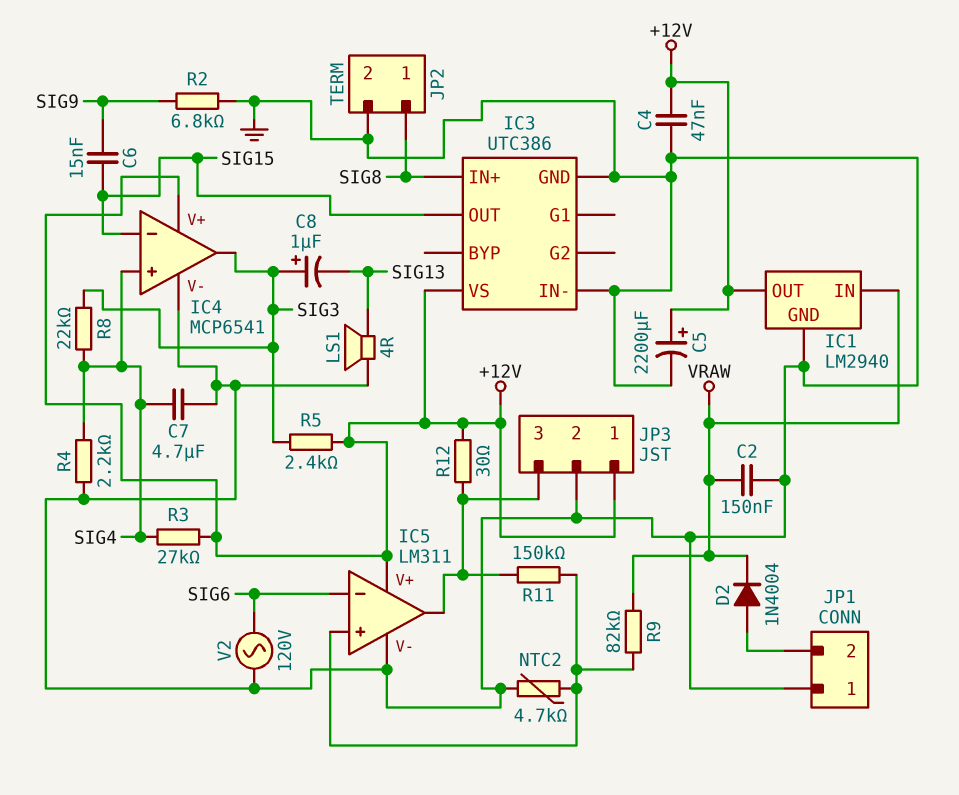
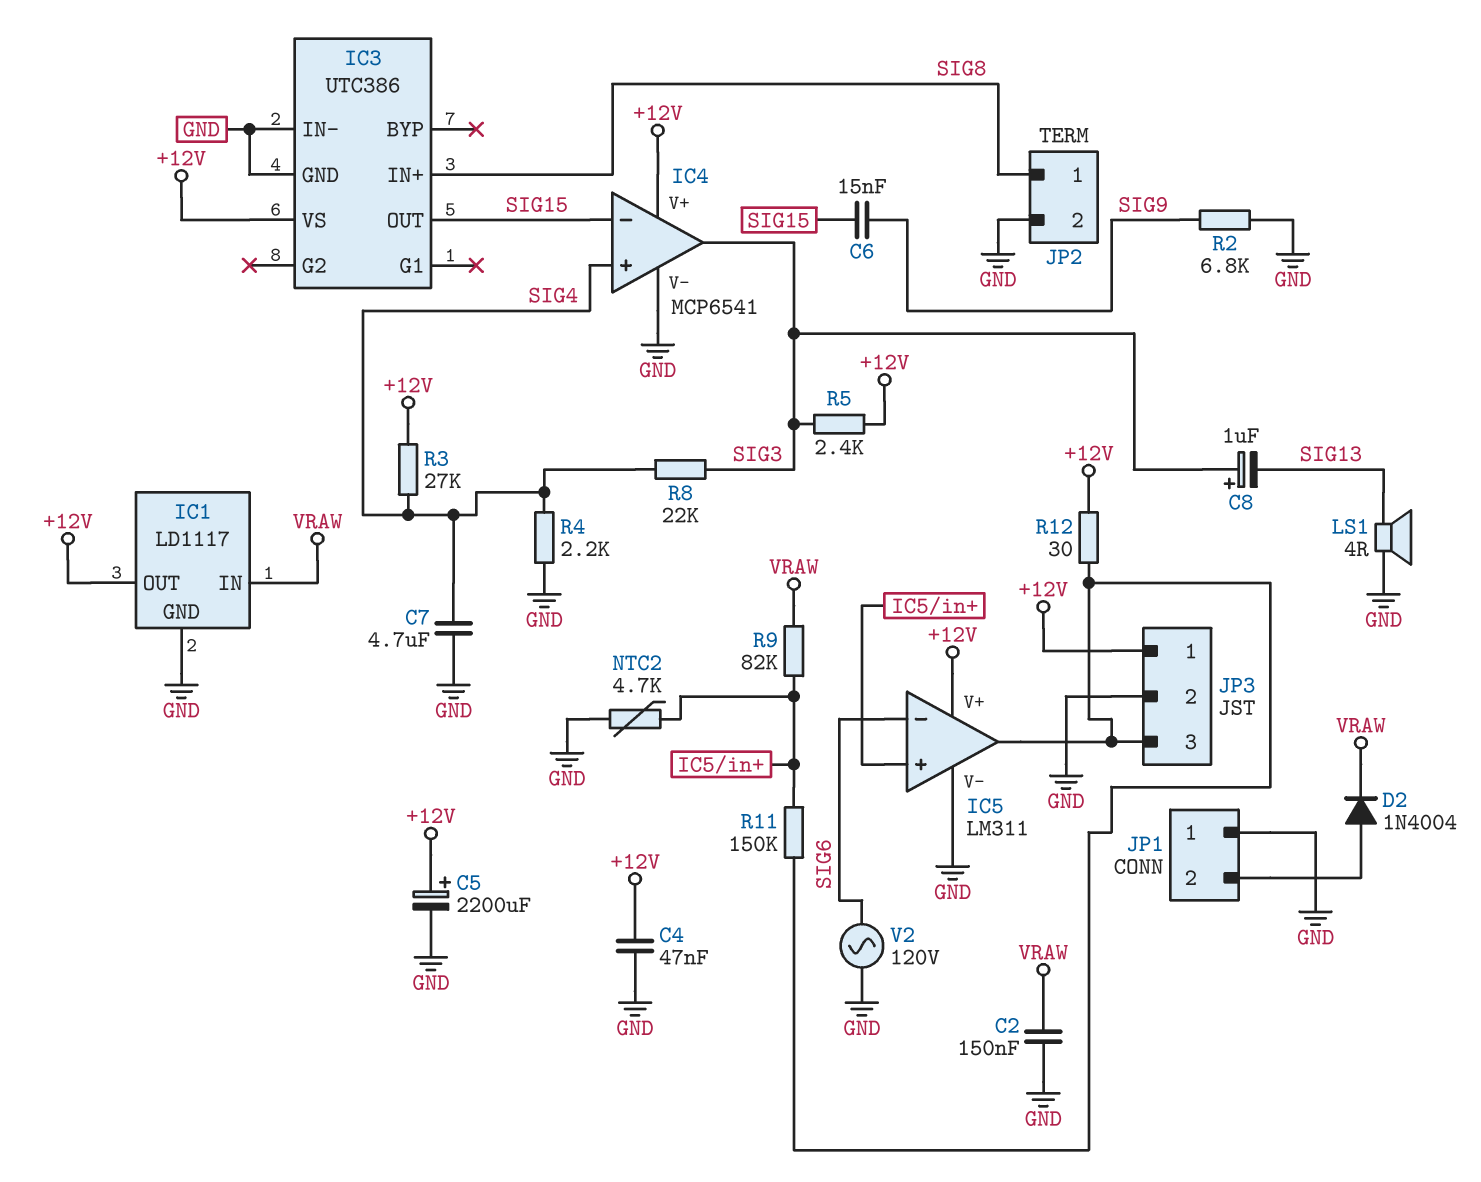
IC1: LM2940 -> LD1117

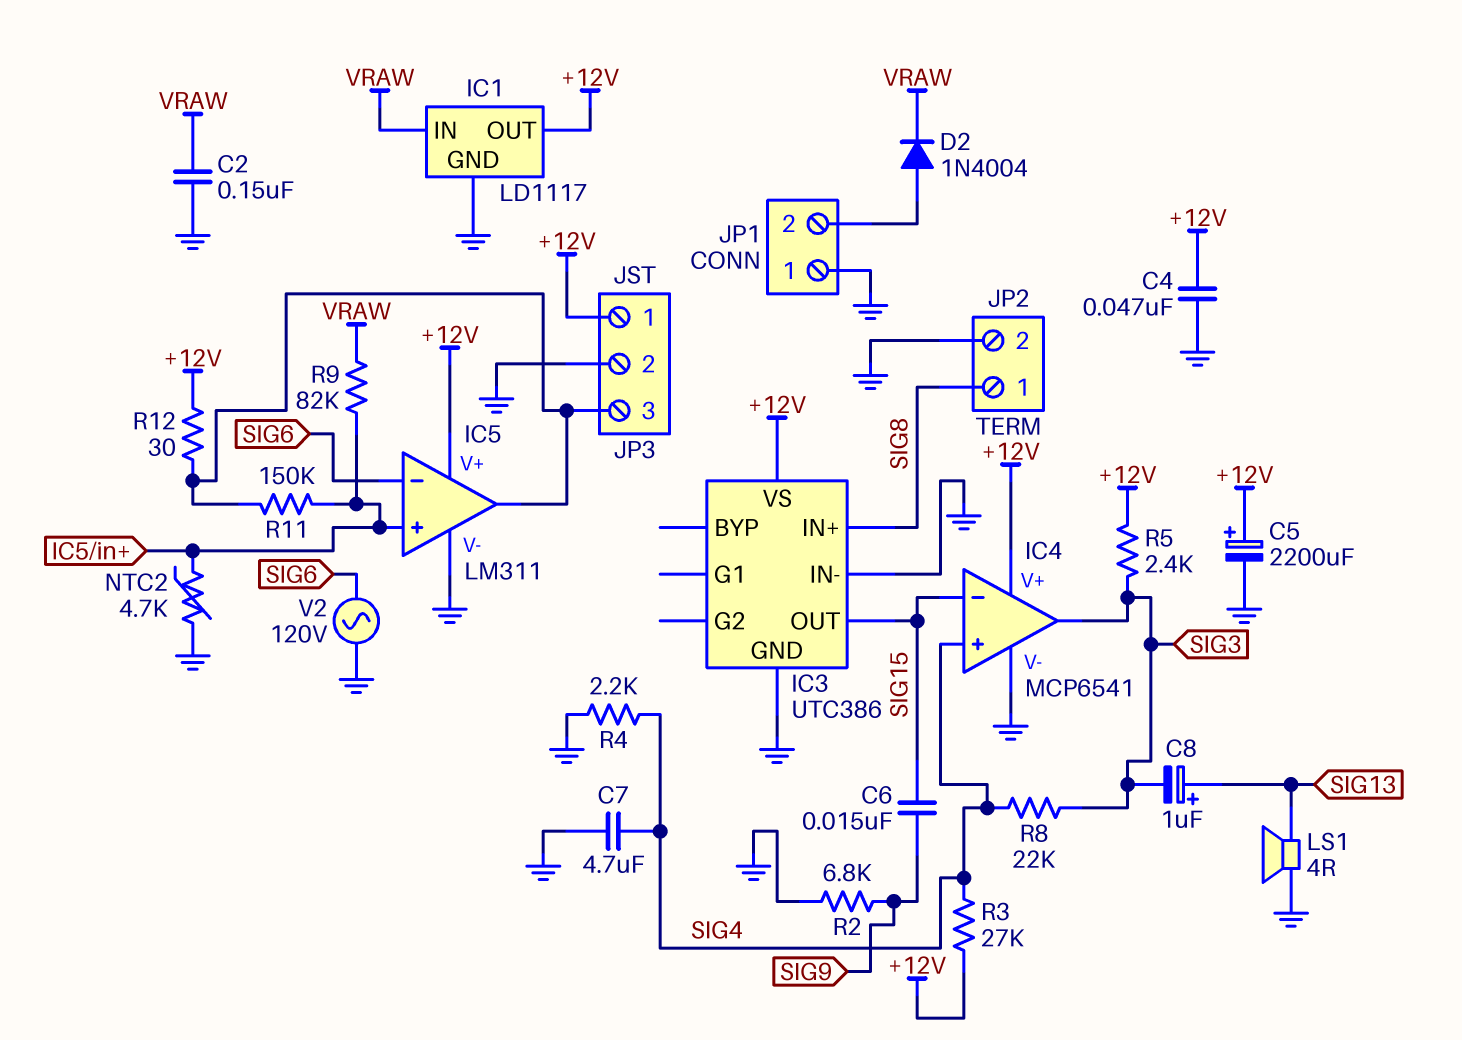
C8: 1uF (plus SIG3, minus SIG13) -> 1uF (plus SIG13, minus SIG3)

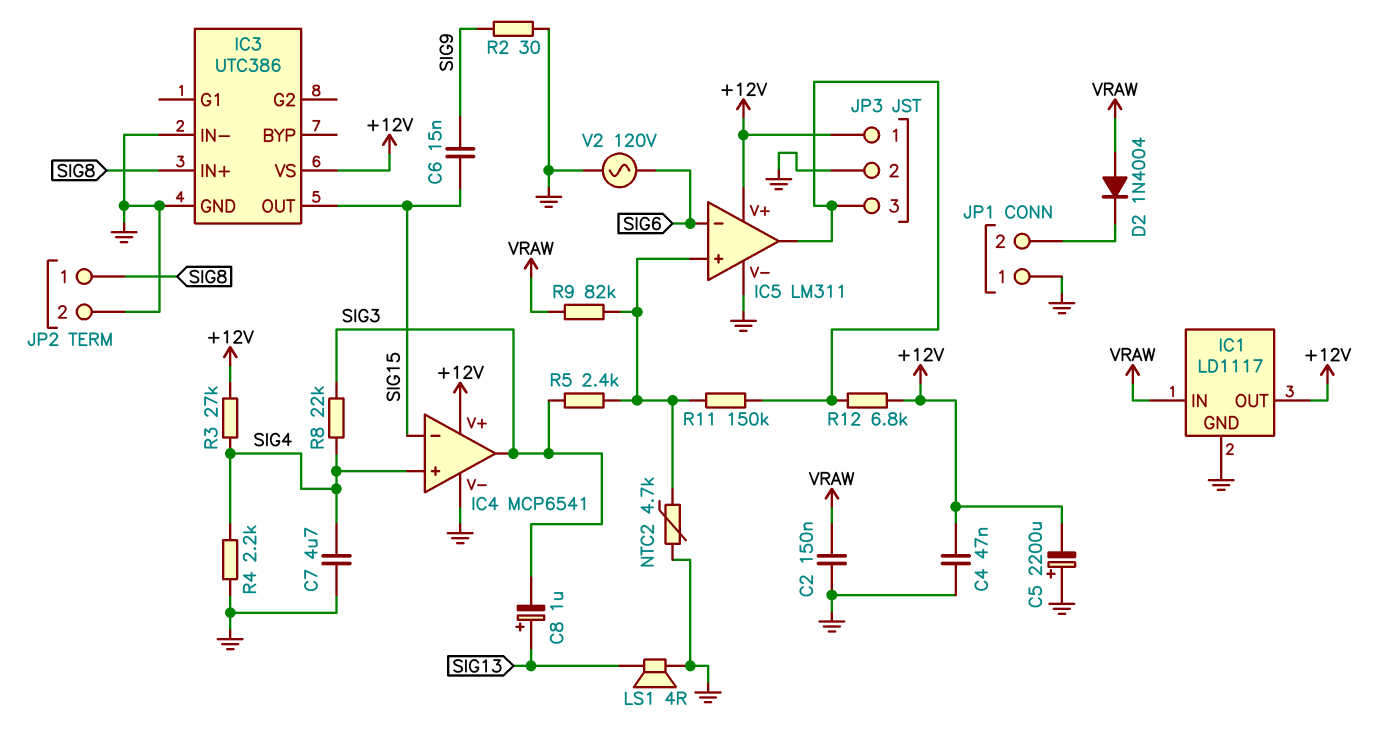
C5: 2200uF (plus +12V, minus GND) -> 2200uF (plus GND, minus +12V)
D2: diode 1N4004 (A JP1/2, K VRAW) -> diode 1N4004 (A VRAW, K JP1/2)
R2: 6.8k (GND, SIG9) -> 30 (GND, SIG9)
R5: 2.4k (+12V, SIG3) -> 2.4k (IC5/in+, SIG3)
R12: 30 (+12V, IC5/out) -> 6.8k (+12V, IC5/out)

